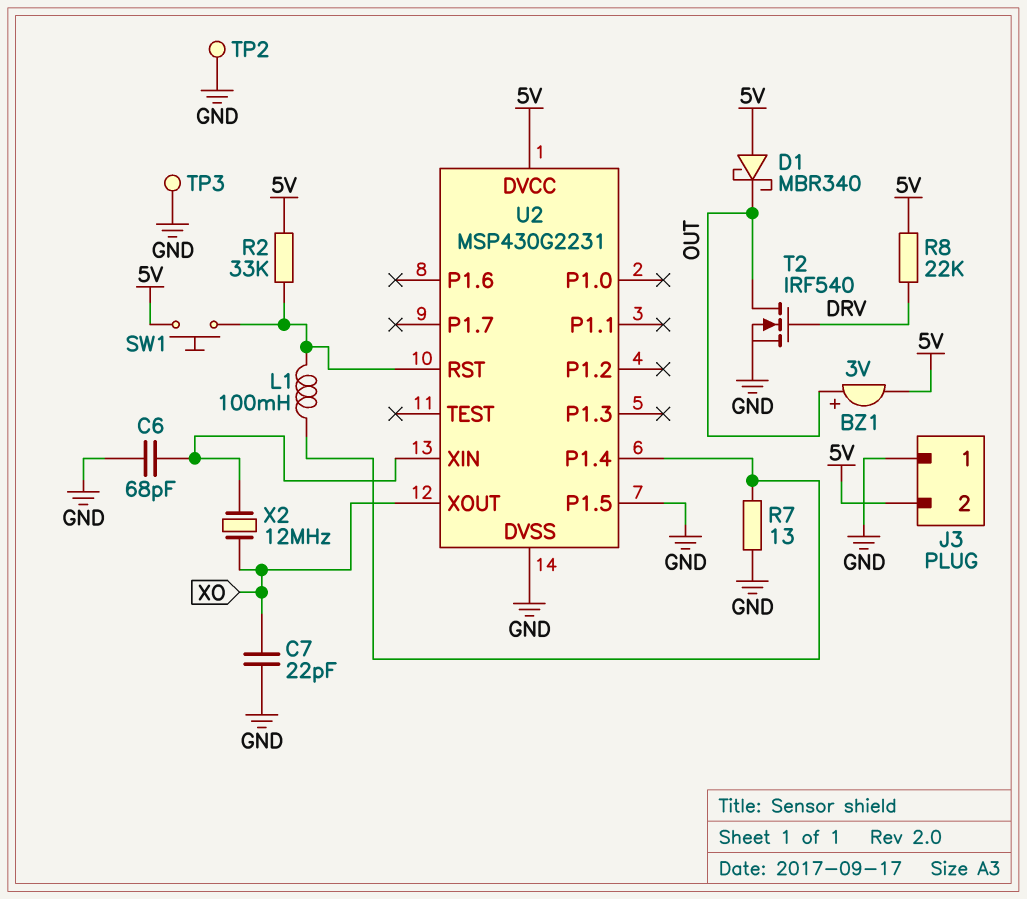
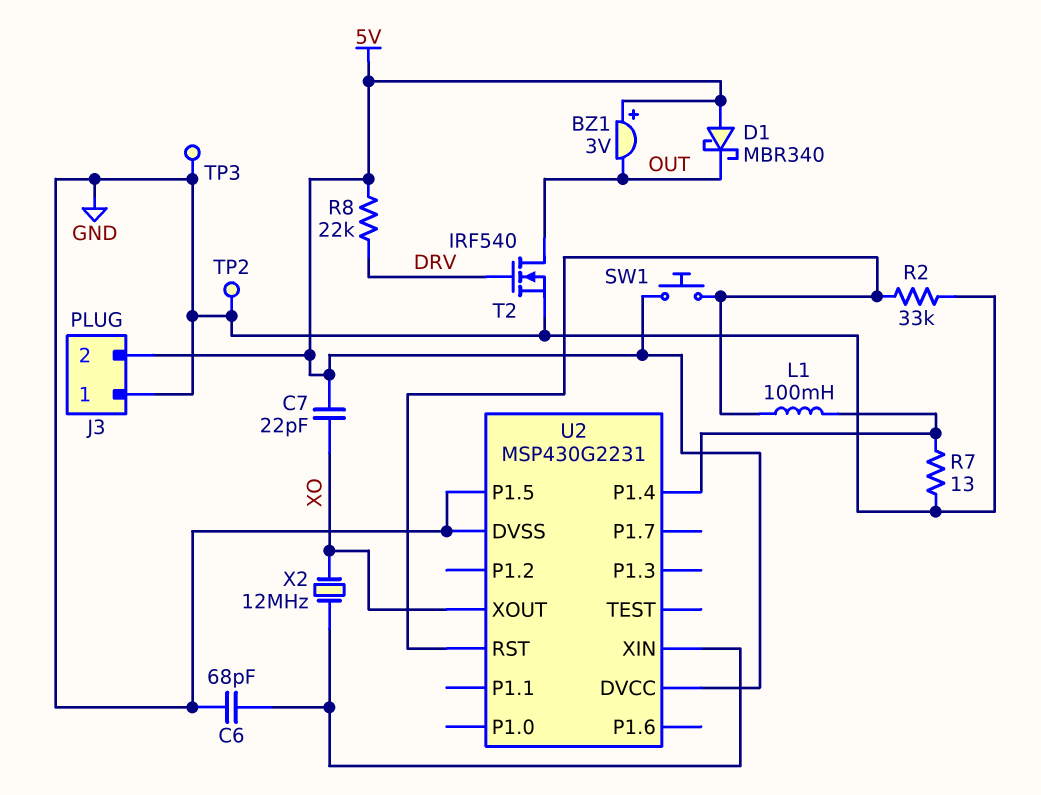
BZ1: buzzer 3V (plus OUT, minus 5V) -> buzzer 3V (plus 5V, minus OUT)
C7: 22pF (GND, XO) -> 22pF (5V, XO)
R2: 33k (5V, U2/RST) -> 33k (GND, U2/RST)

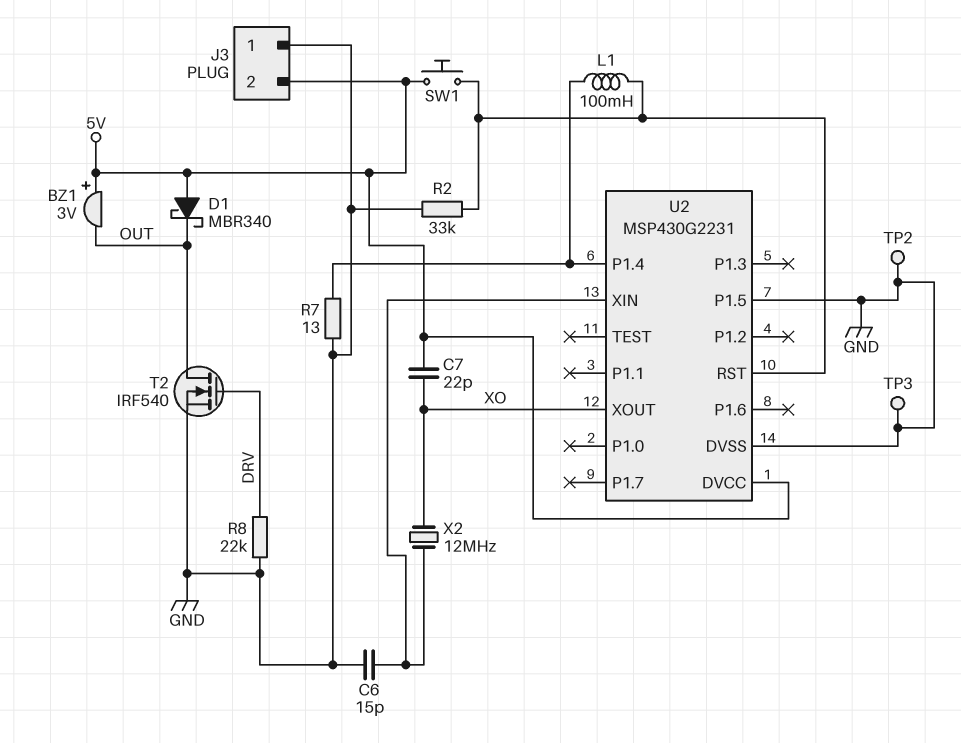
C6: 68pF (GND, U2/XIN) -> 15pF (GND, U2/XIN)
R8: 22k (5V, DRV) -> 22k (DRV, GND)

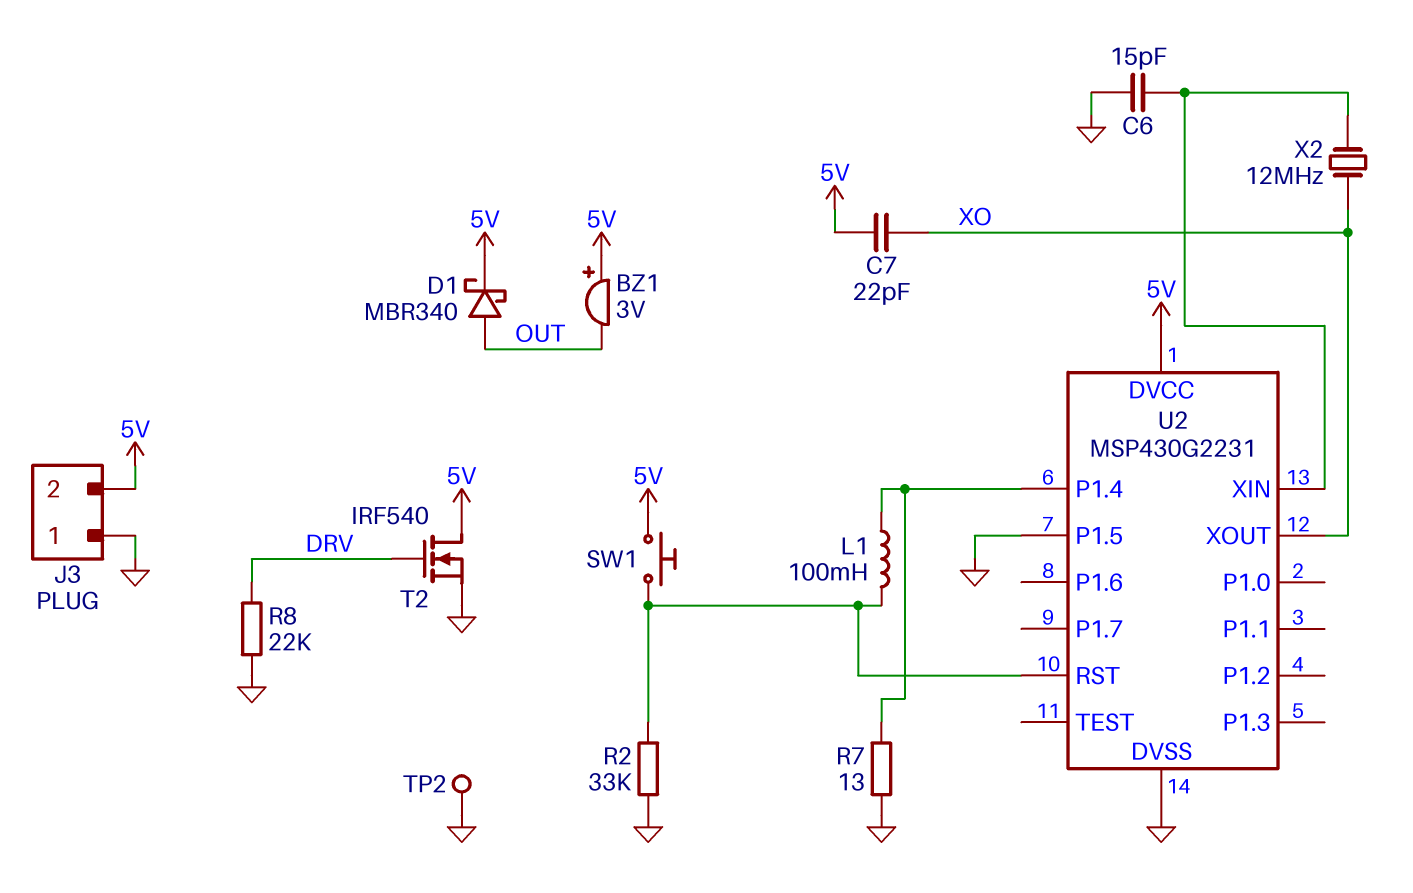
D1: schottky MBR340 (A 5V, K OUT) -> schottky MBR340 (A OUT, K 5V)
T2: NMOS IRF540 (G DRV, D OUT, S GND) -> NMOS IRF540 (G DRV, D 5V, S GND)
TP3: test point (GND) -> none

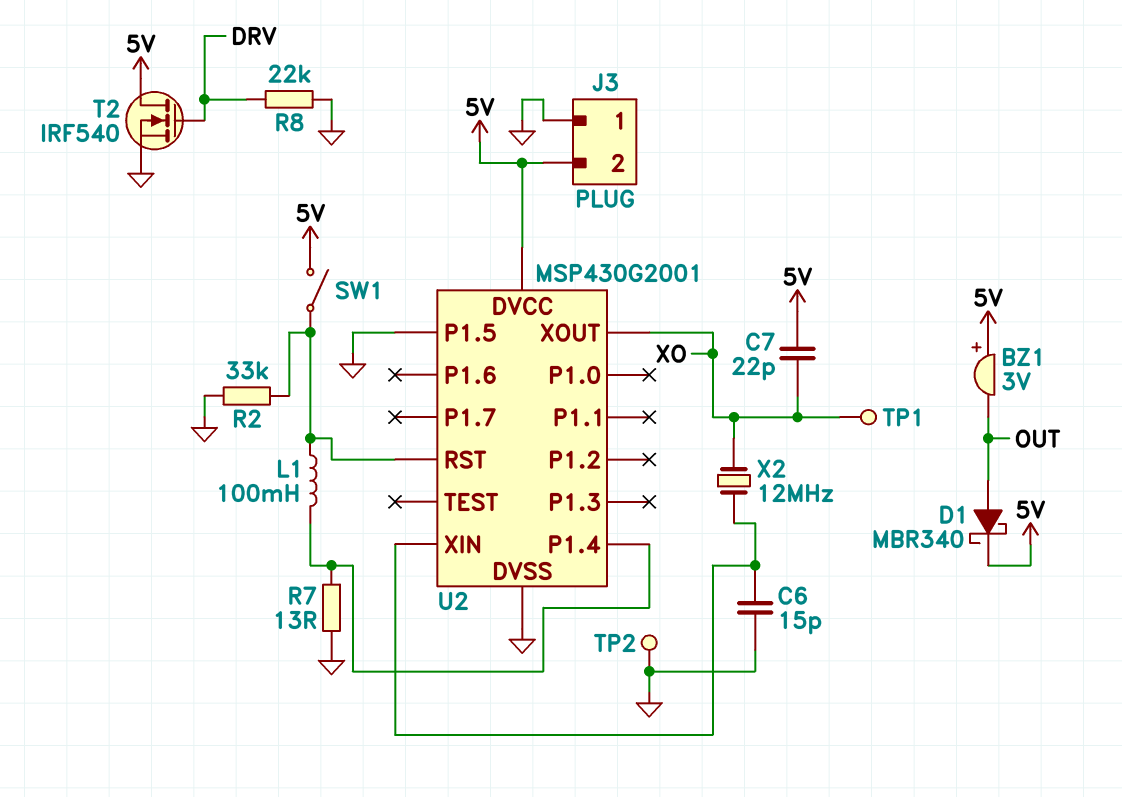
SW1: button (5V, U2/RST) -> switch (5V, U2/RST)
TP1: none -> test point (XO)
U2: MSP430G2231 -> MSP430G2001

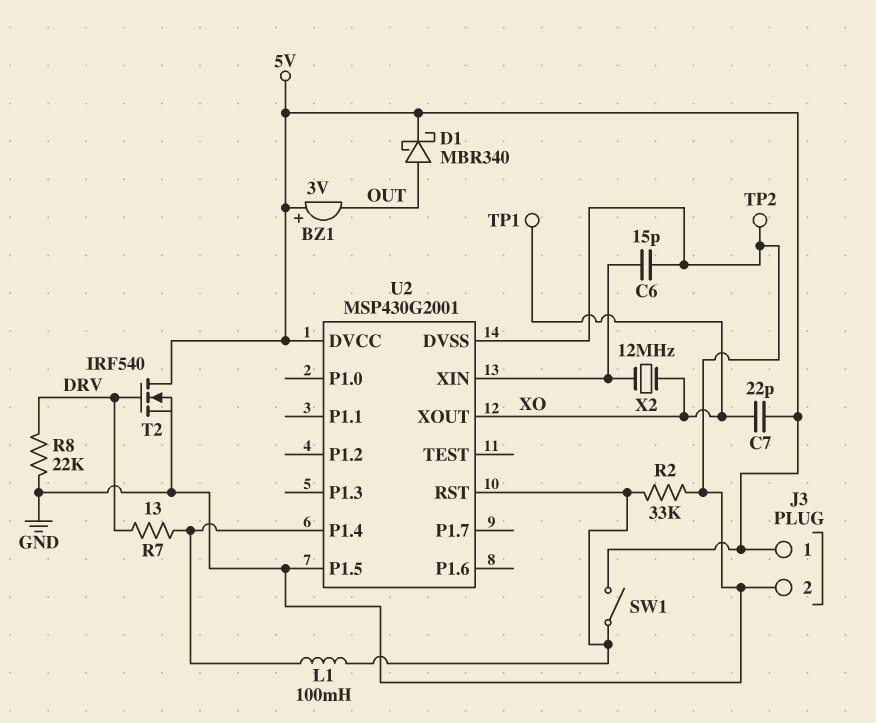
J3 pin 1: GND -> 5V
J3 pin 2: 5V -> GND
R7: 13 (GND, U2/P1.4) -> 13 (DRV, U2/P1.4)

